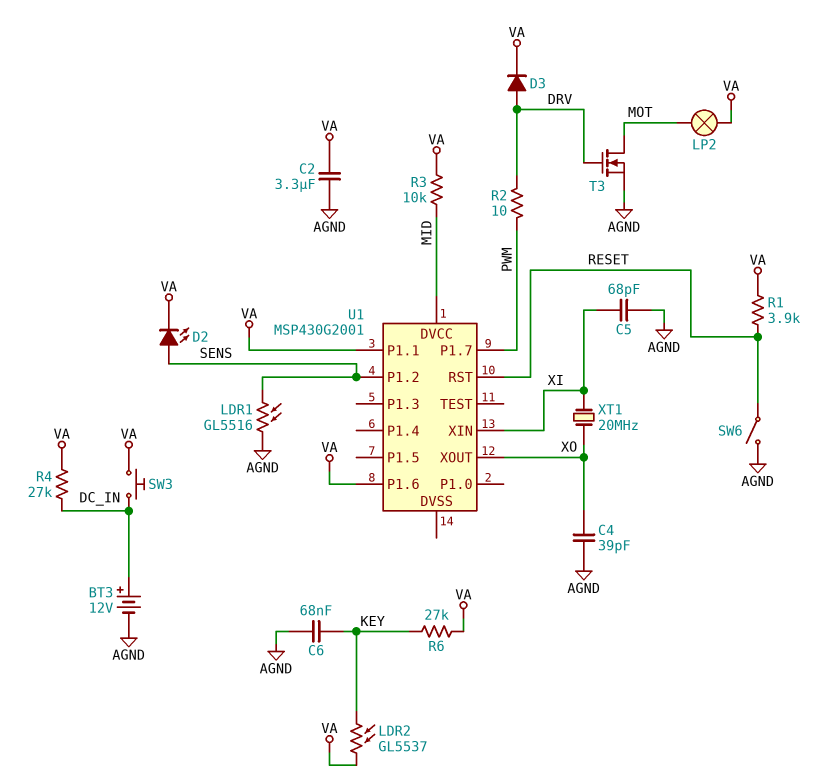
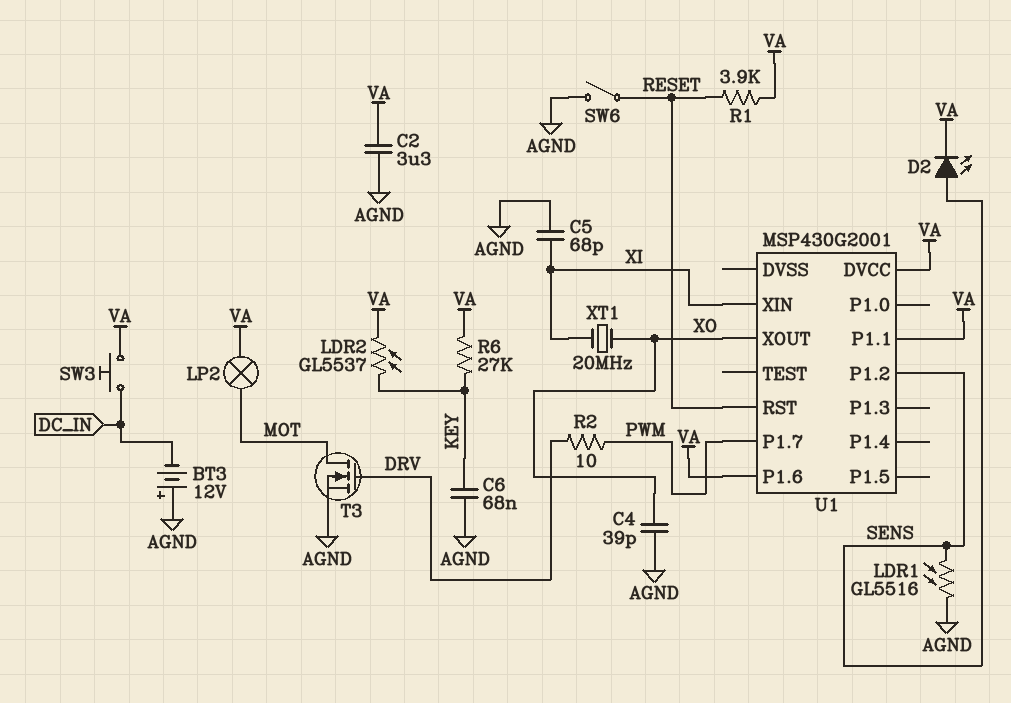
BT3: 12V (plus DC_IN, minus AGND) -> 12V (plus AGND, minus DC_IN)
D3: diode (A DRV, K VA) -> none
R3: 10k (MID, VA) -> none
R4: 27k (DC_IN, VA) -> none
U1 pin DVCC: MID -> VA

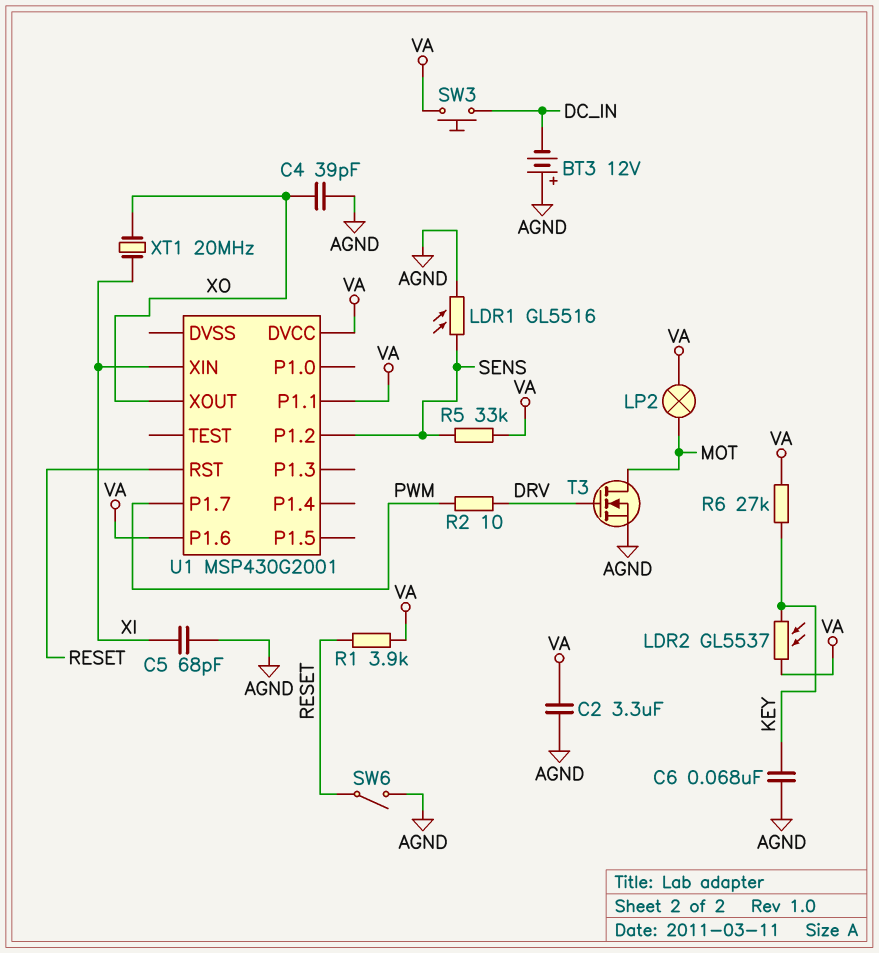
D2: LED (A SENS, K VA) -> none
R5: none -> 33k (SENS, VA)

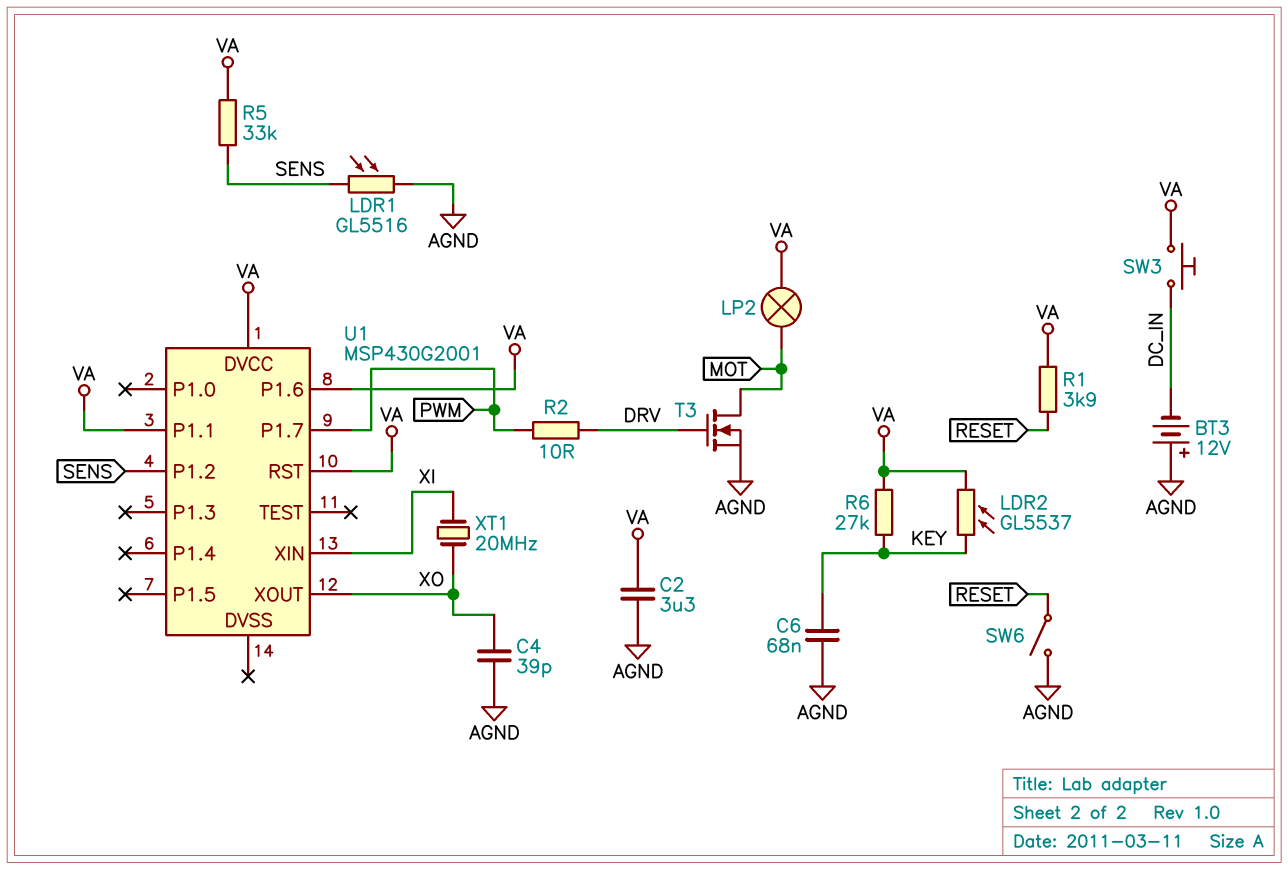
C5: 68pF (AGND, XI) -> none
U1 pin RST: RESET -> VA

